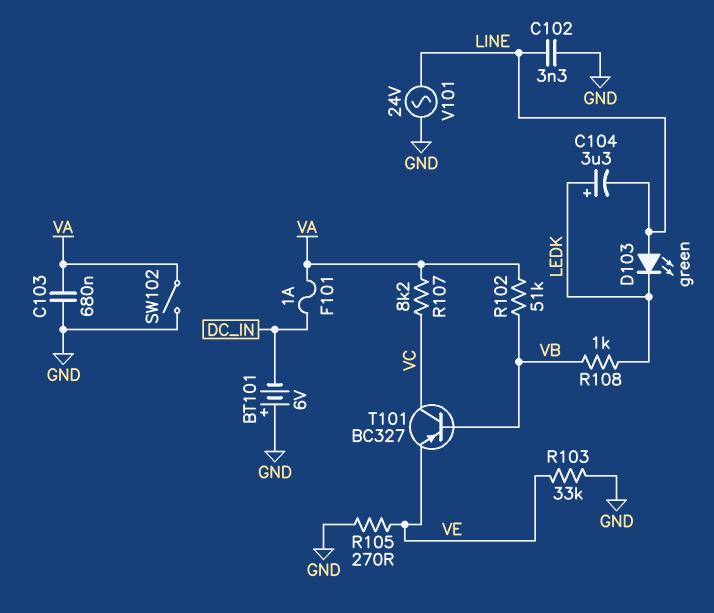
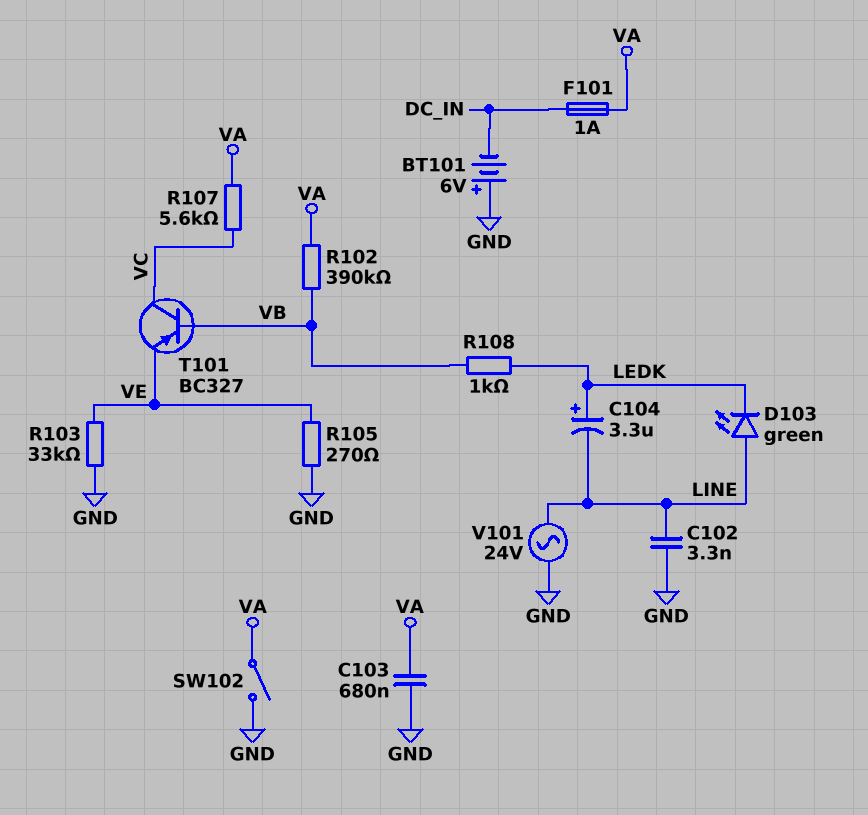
R102: 51k (VA, VB) -> 390k (VA, VB)
R107: 8.2k (VA, VC) -> 5.6k (VA, VC)

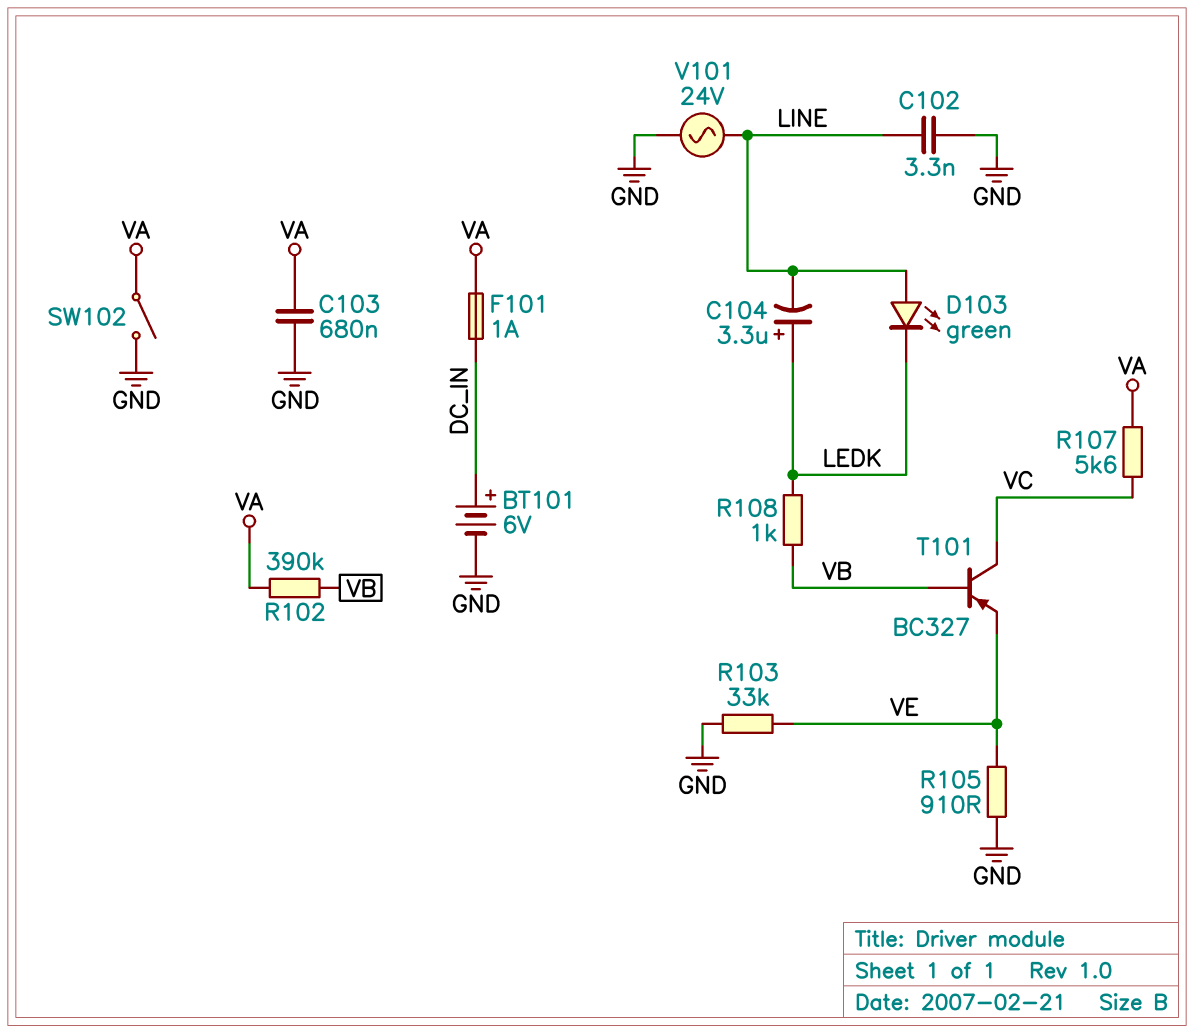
BT101: 6V (plus GND, minus DC_IN) -> 6V (plus DC_IN, minus GND)
R105: 270 (GND, VE) -> 910 (GND, VE)

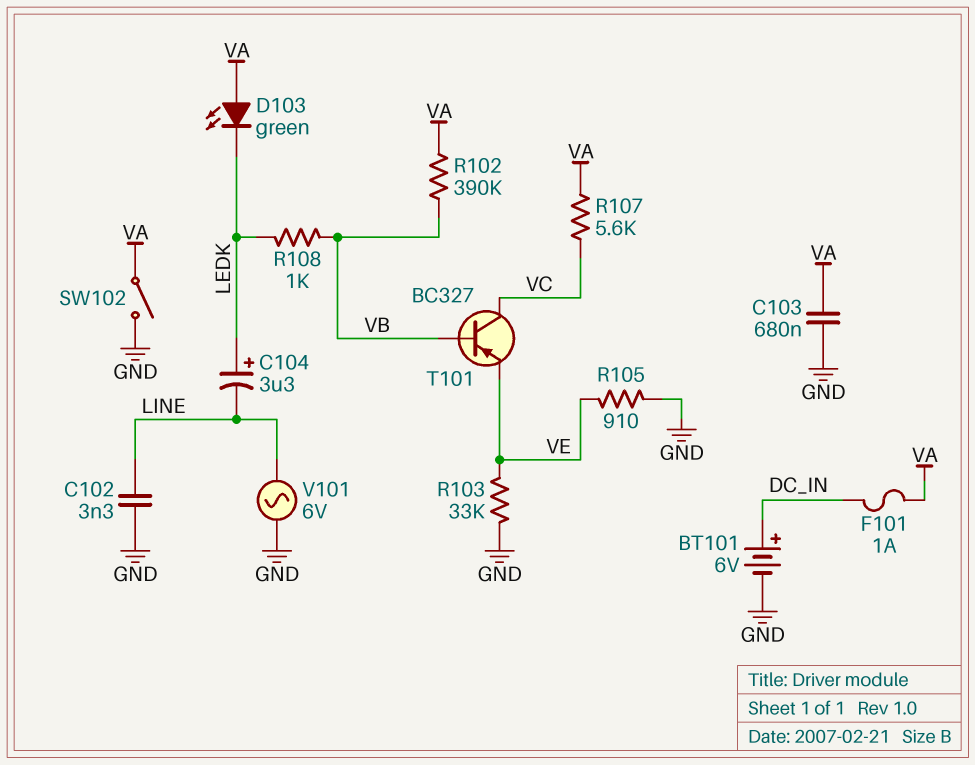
D103: LED green (A LINE, K LEDK) -> LED green (A VA, K LEDK)
V101: AC 24V (GND, LINE) -> AC 6V (GND, LINE)

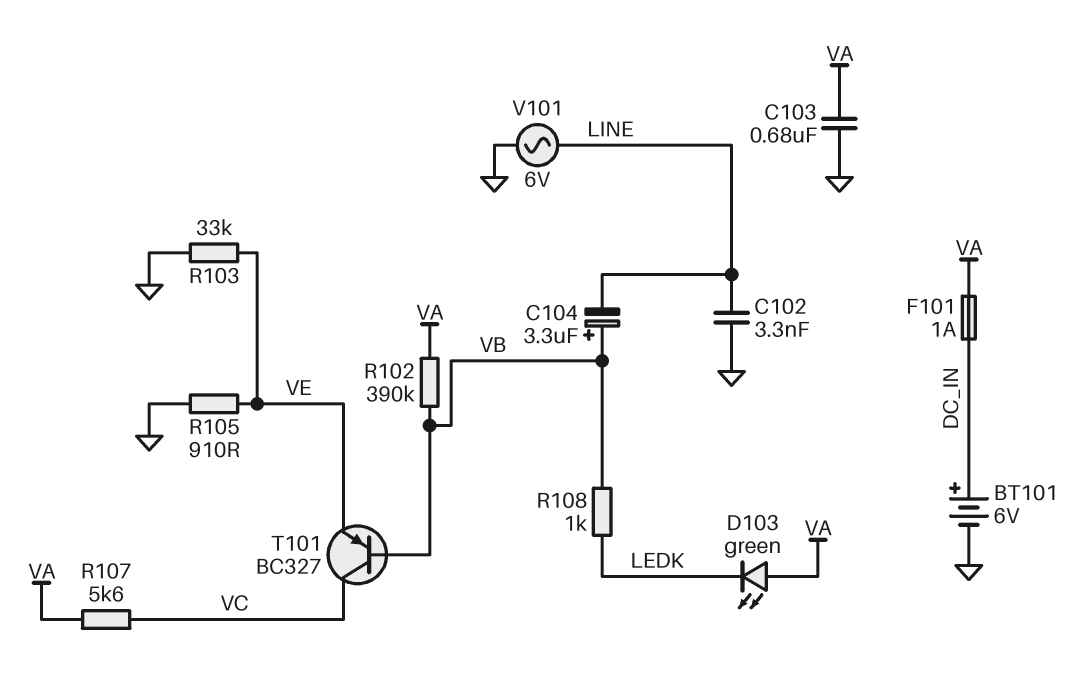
C104: 3.3uF (plus LEDK, minus LINE) -> 3.3uF (plus VB, minus LINE)
SW102: switch (GND, VA) -> none

